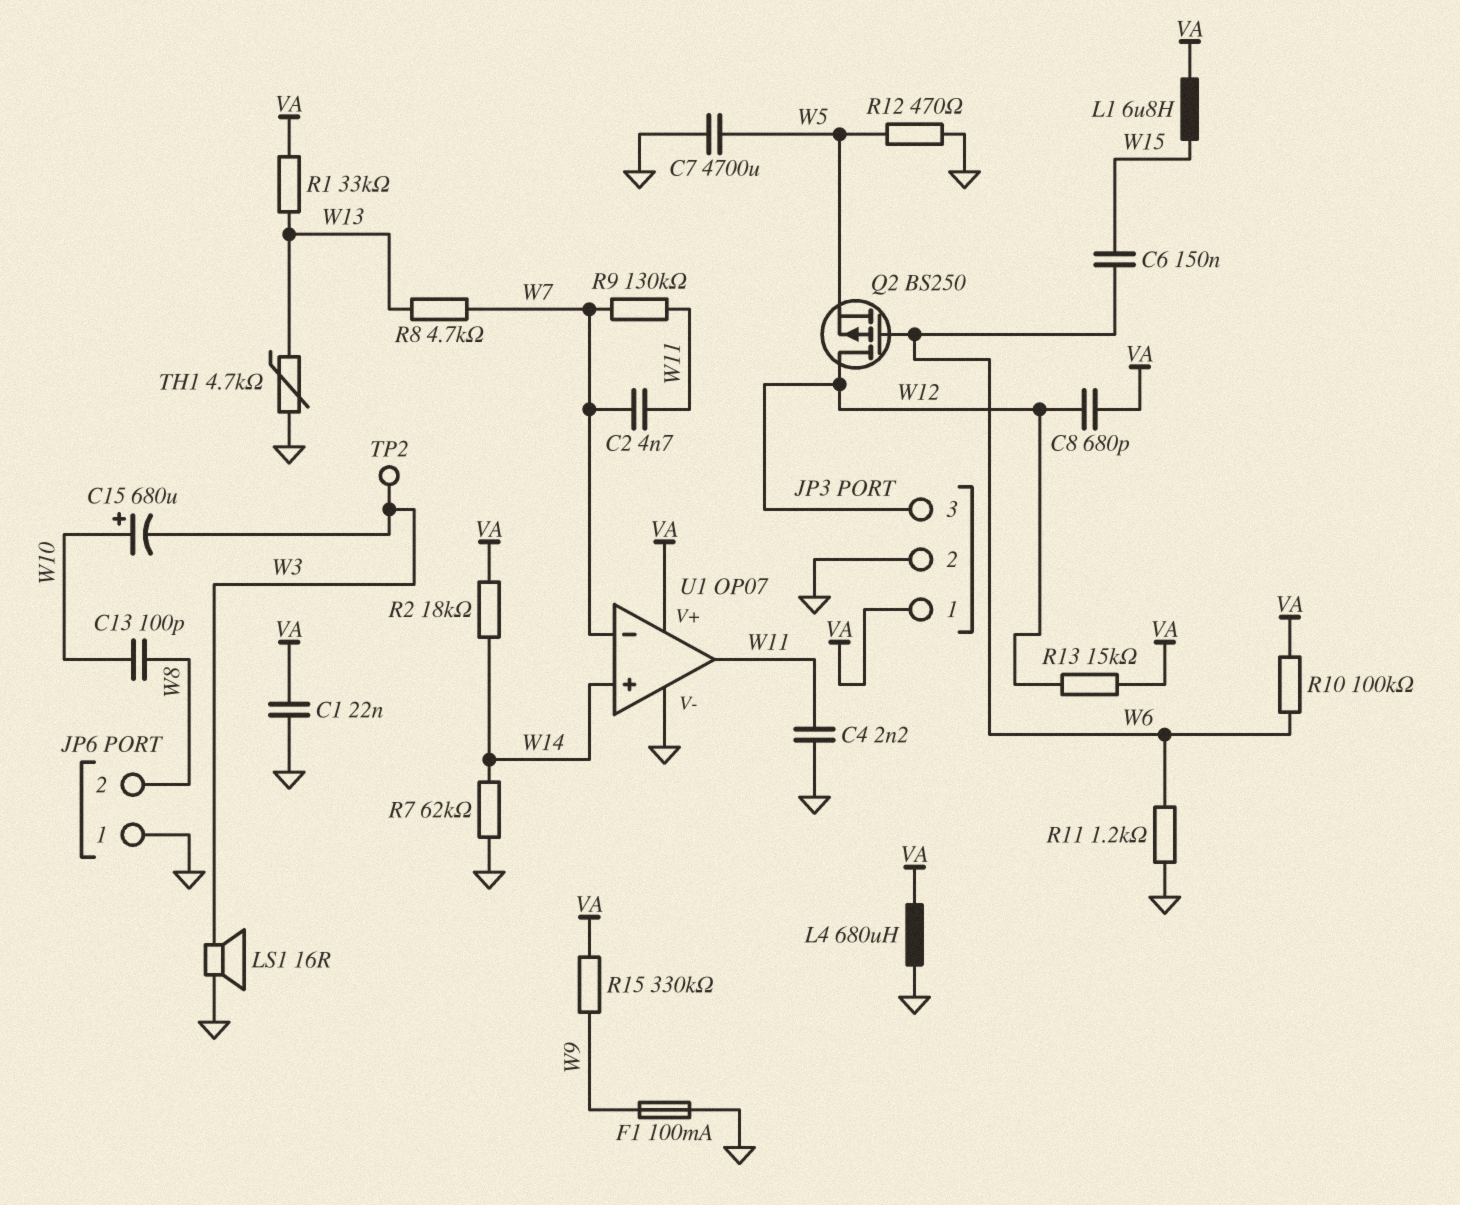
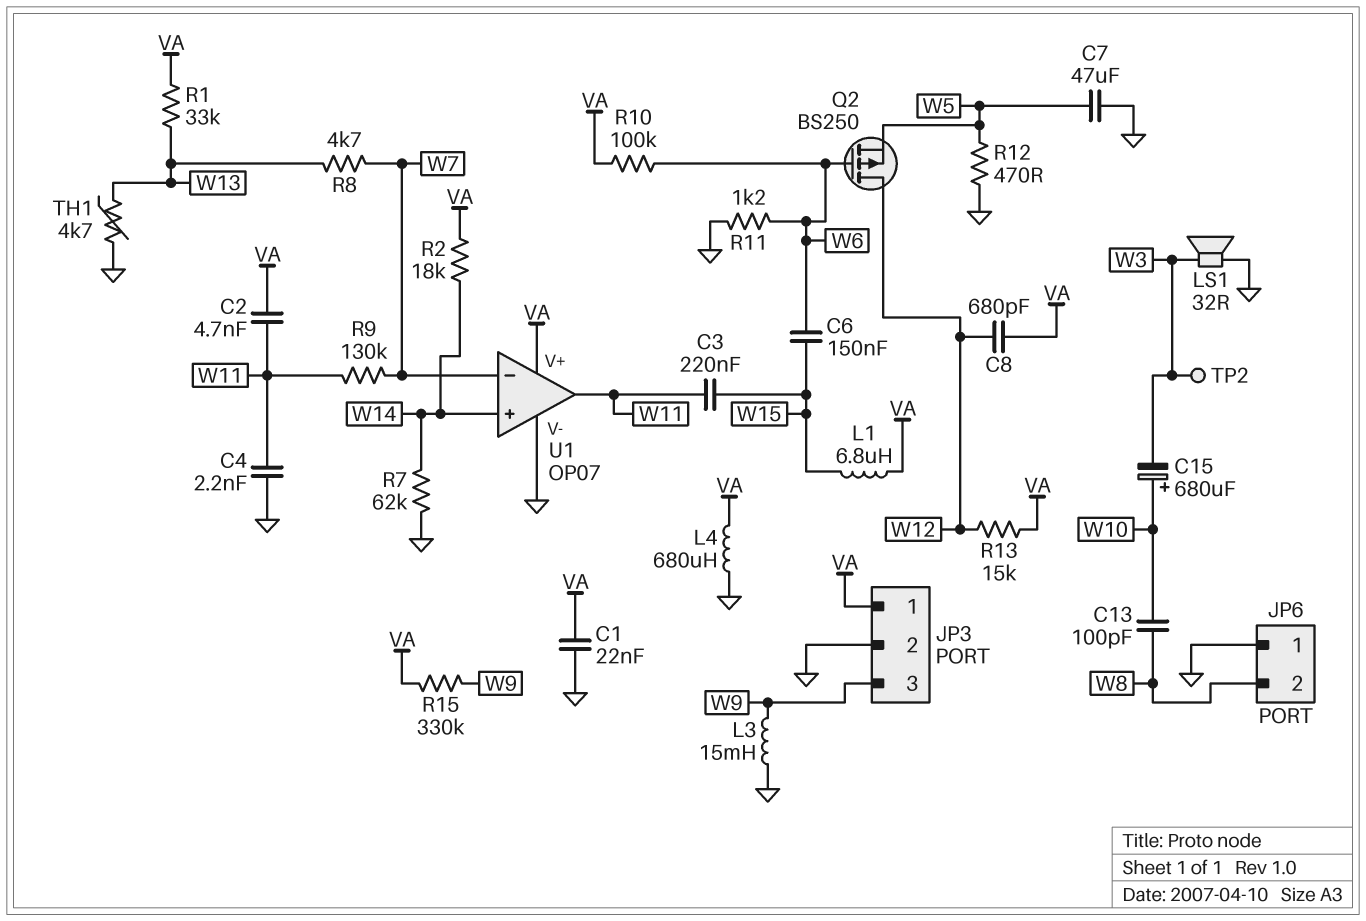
C2: 4.7nF (W7, W11) -> 4.7nF (VA, W11)
C3: none -> 220nF (W11, W15)
C7: 4700uF (GND, W5) -> 47uF (GND, W5)
F1: 100mA (GND, W9) -> none
JP3 pin 3: W12 -> W9
L3: none -> 15mH (GND, W9)
LS1: speaker 16R (GND, W3) -> speaker 32R (GND, W3)

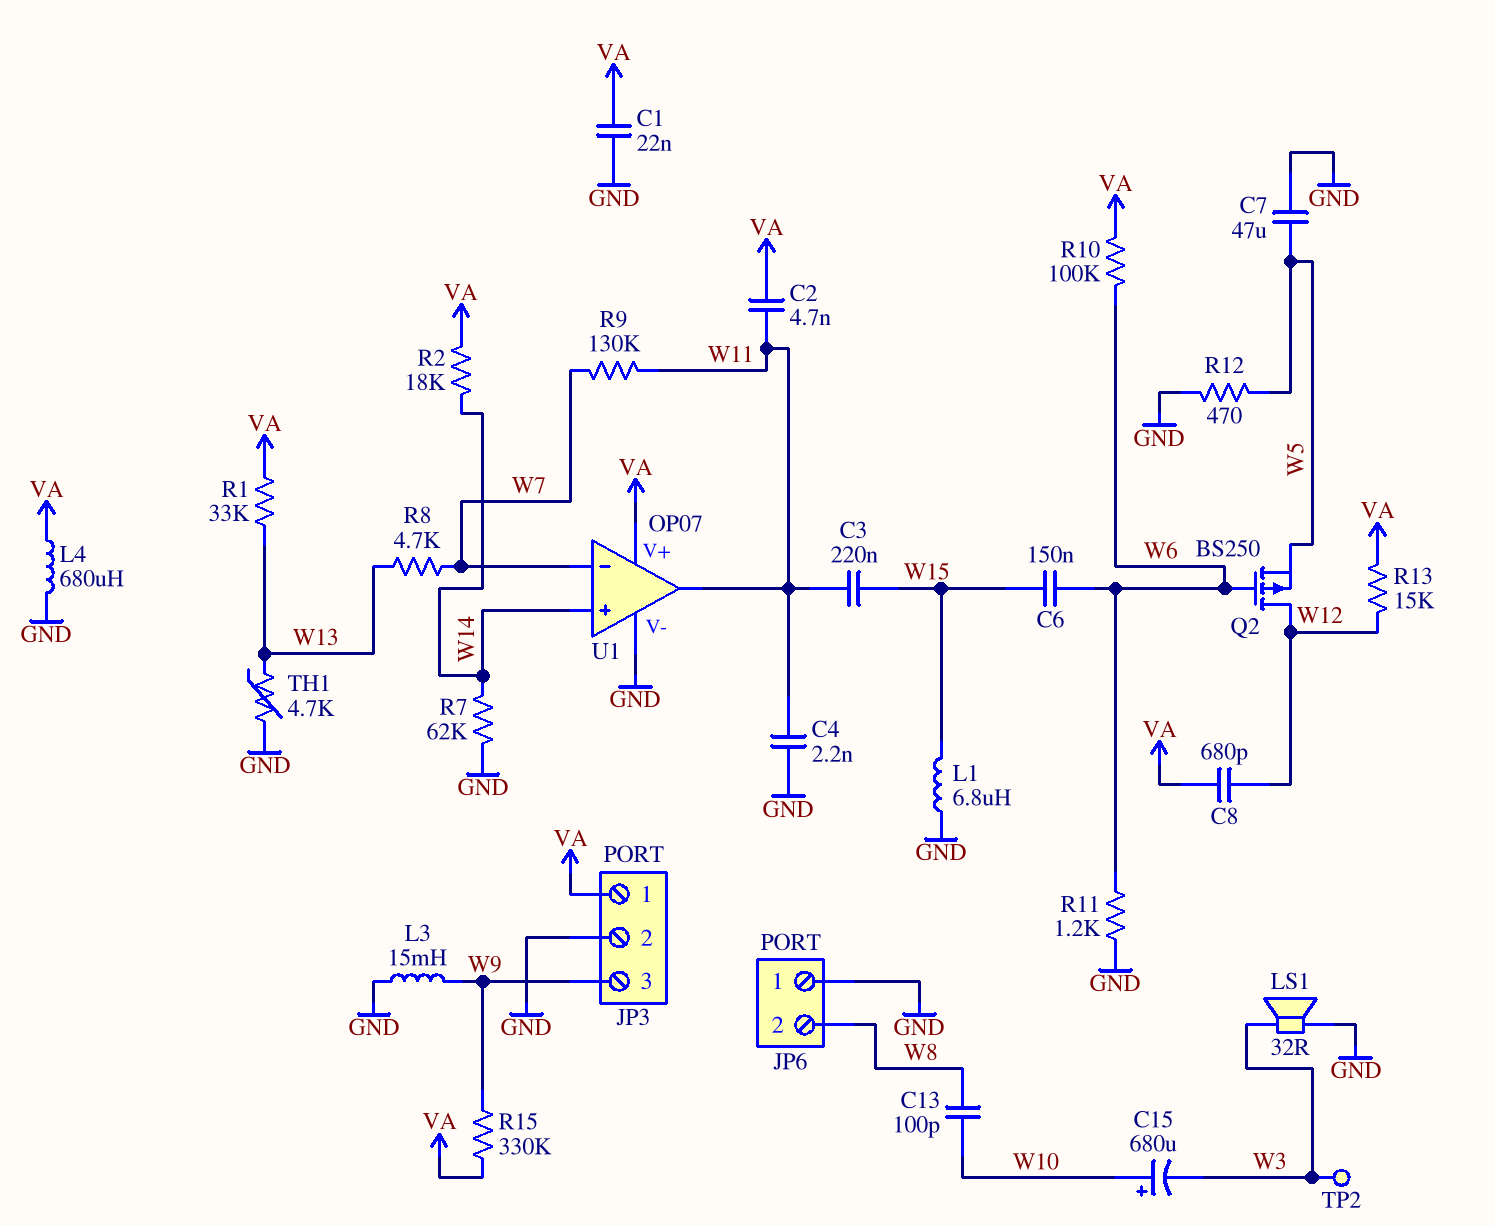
L1: 6.8uH (VA, W15) -> 6.8uH (GND, W15)

